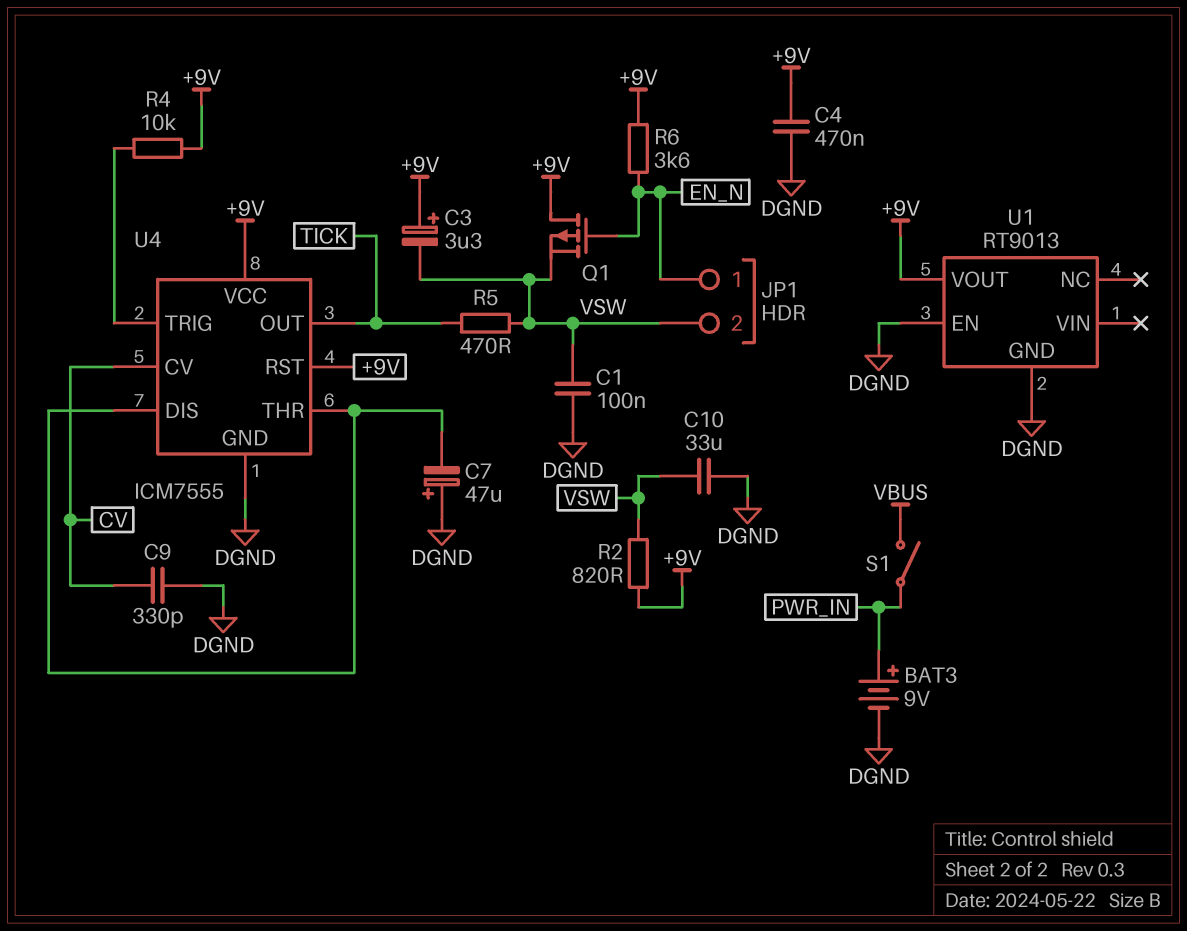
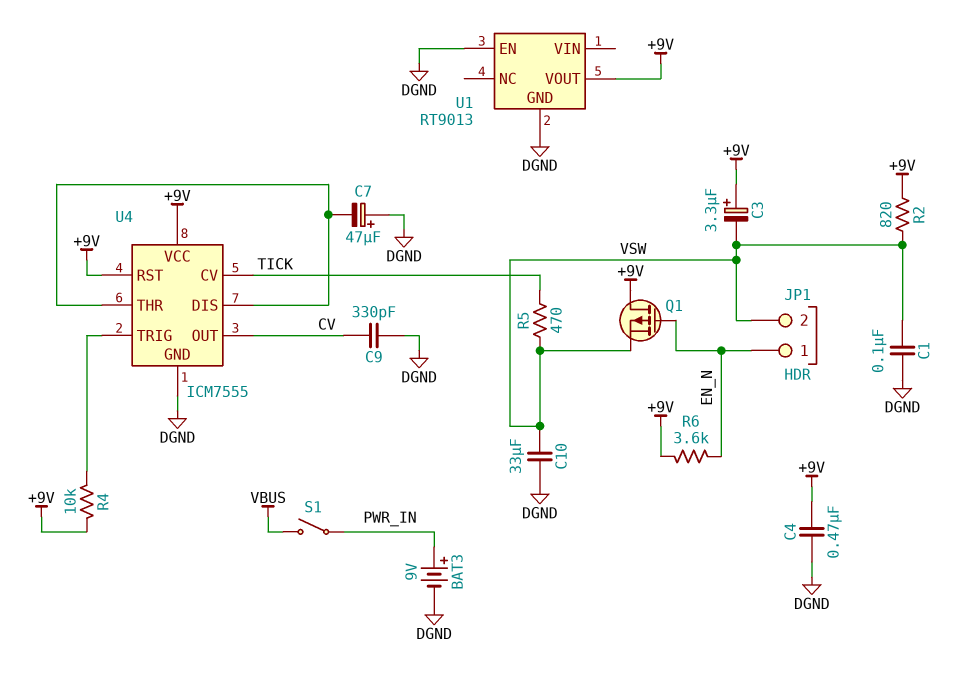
U4 pin CV: CV -> TICK
U4 pin OUT: TICK -> CV

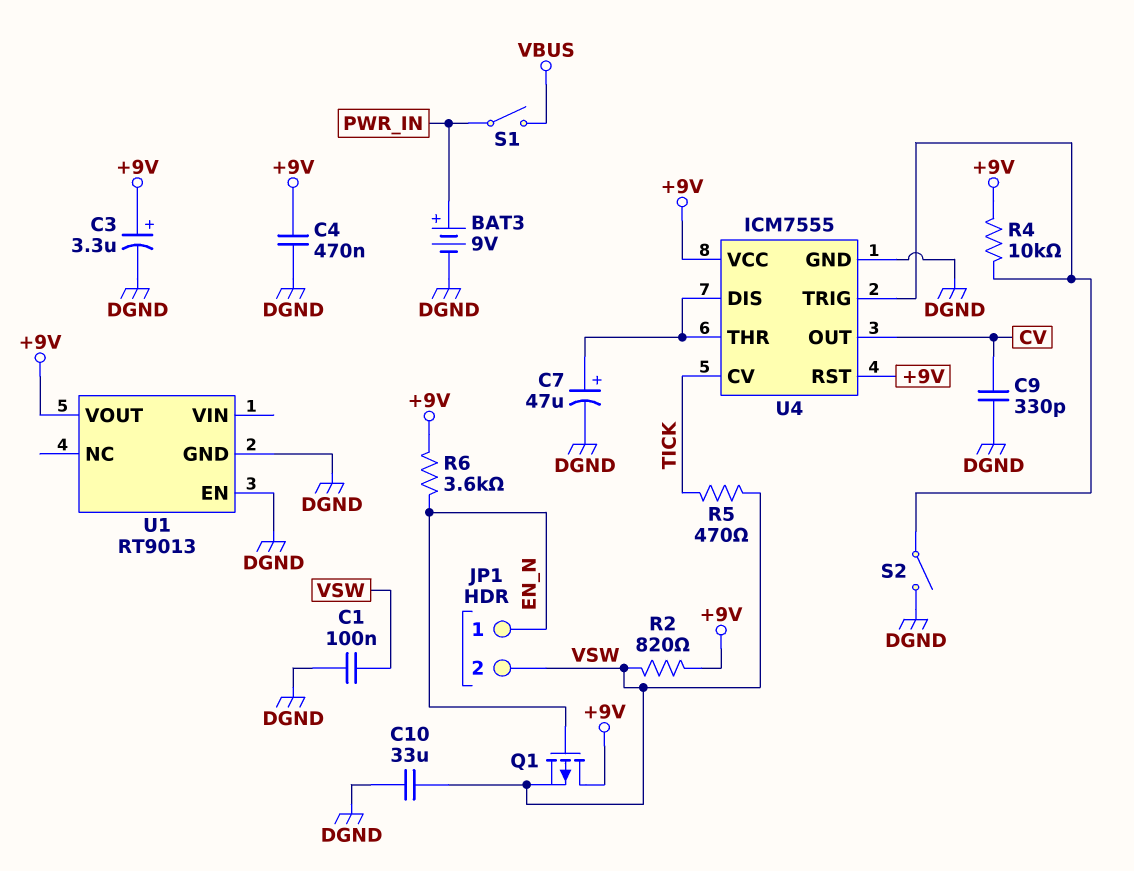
C3: 3.3uF (plus +9V, minus VSW) -> 3.3uF (plus +9V, minus DGND)
C7: 47uF (plus DGND, minus U4/DIS) -> 47uF (plus U4/DIS, minus DGND)
S2: none -> switch (DGND, U4/TRIG)

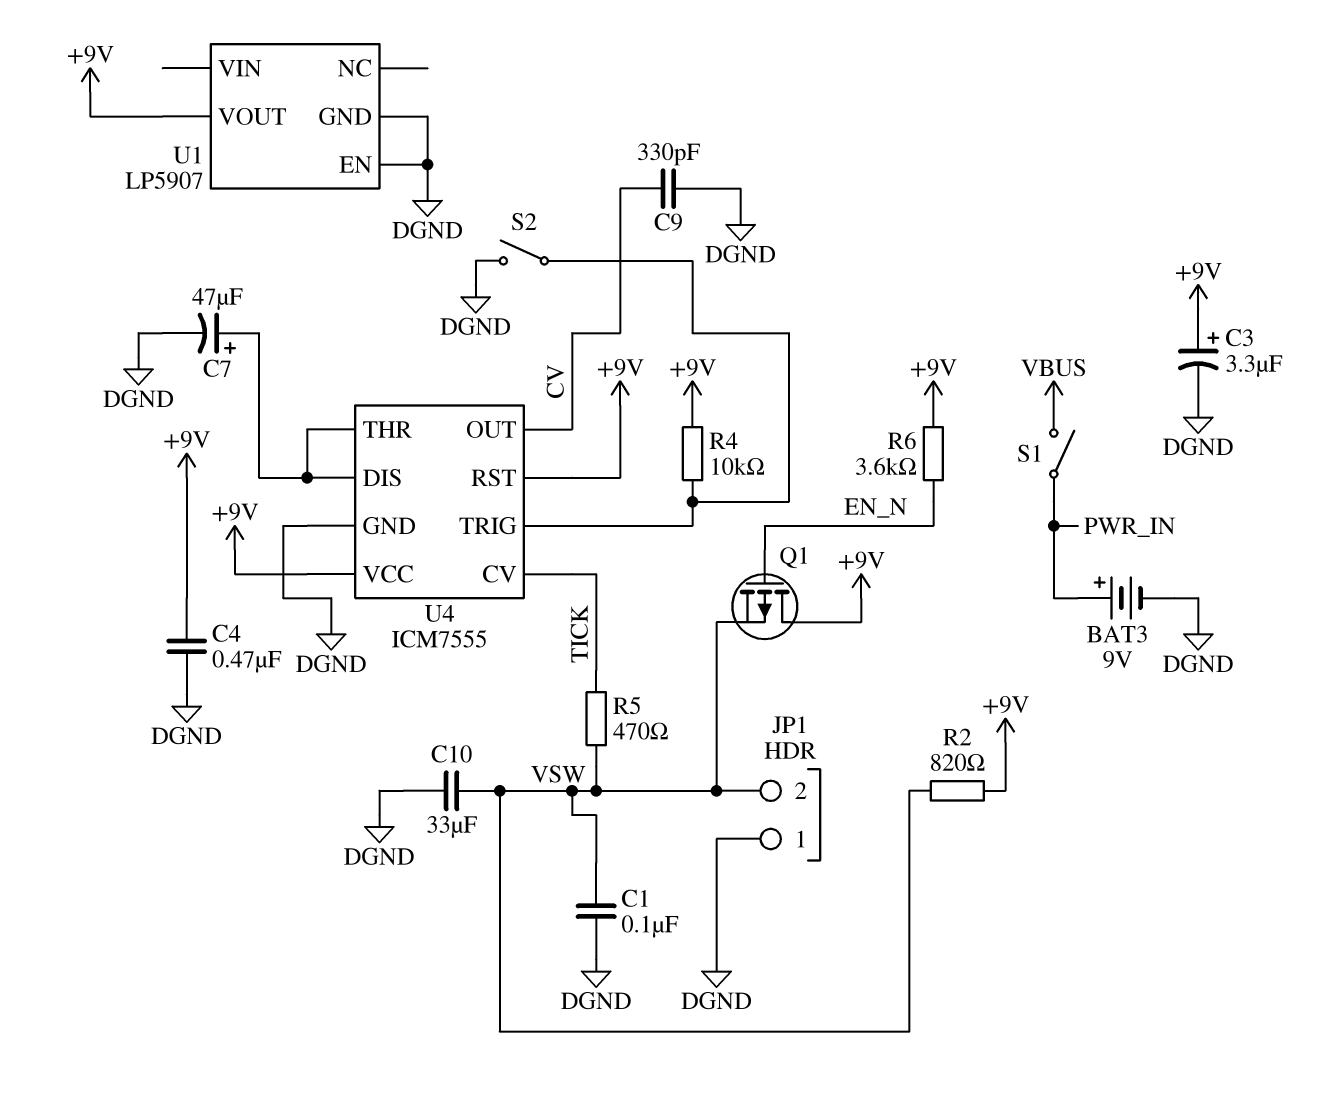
JP1 pin 1: EN_N -> DGND
U1: RT9013 -> LP5907

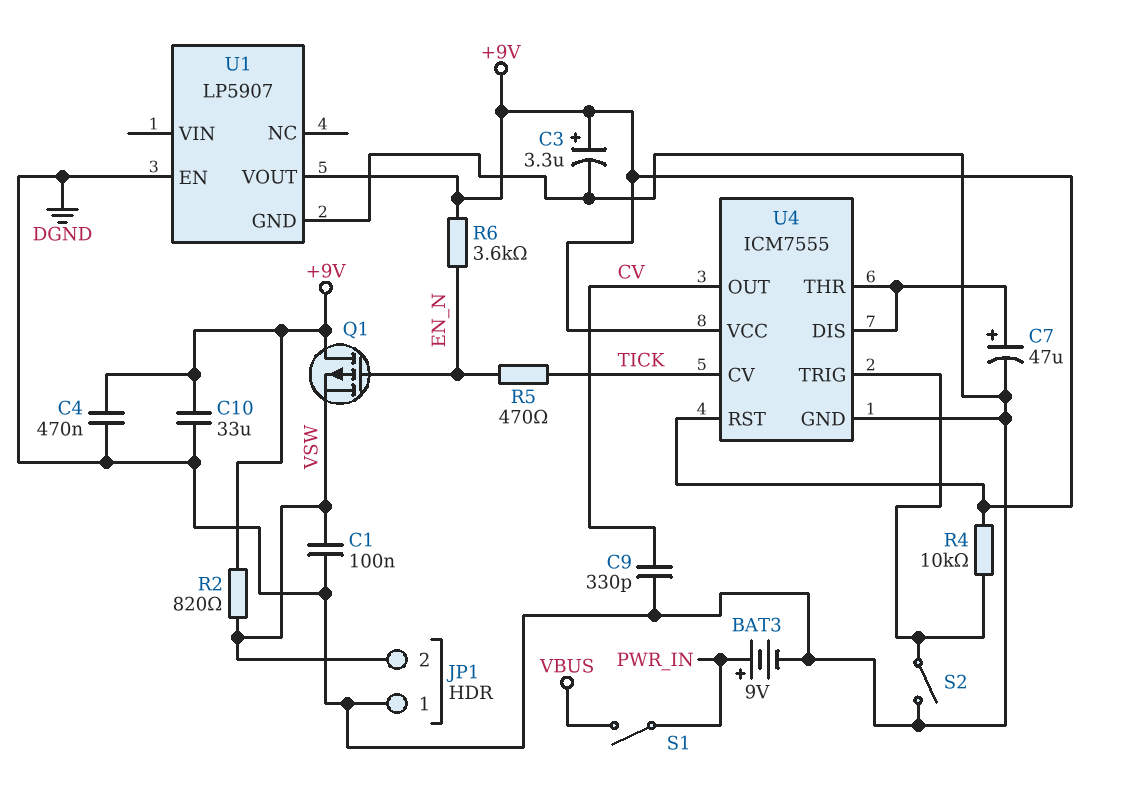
C10: 33uF (DGND, VSW) -> 33uF (+9V, DGND)
R5: 470 (TICK, VSW) -> 470 (EN_N, TICK)

